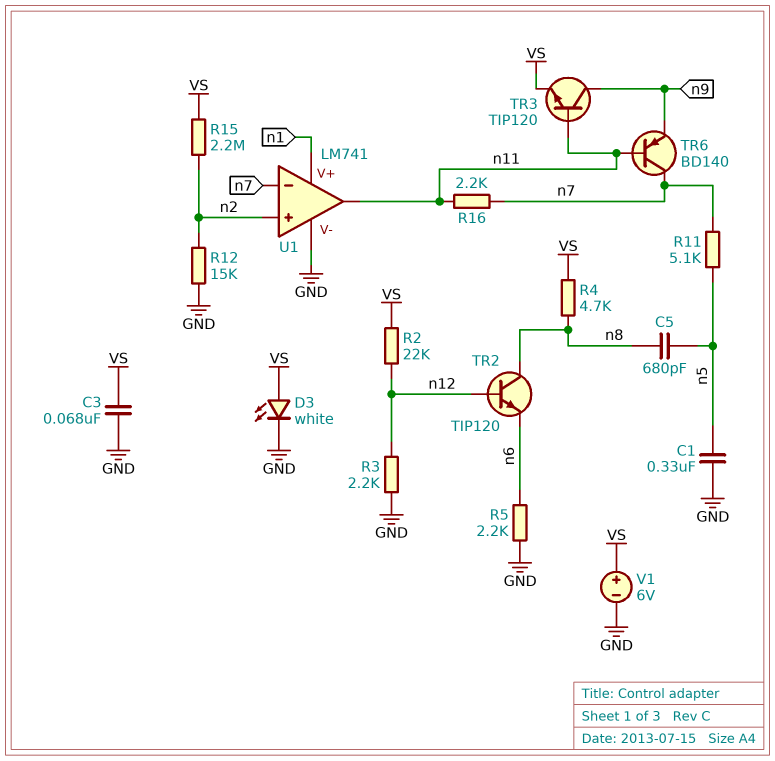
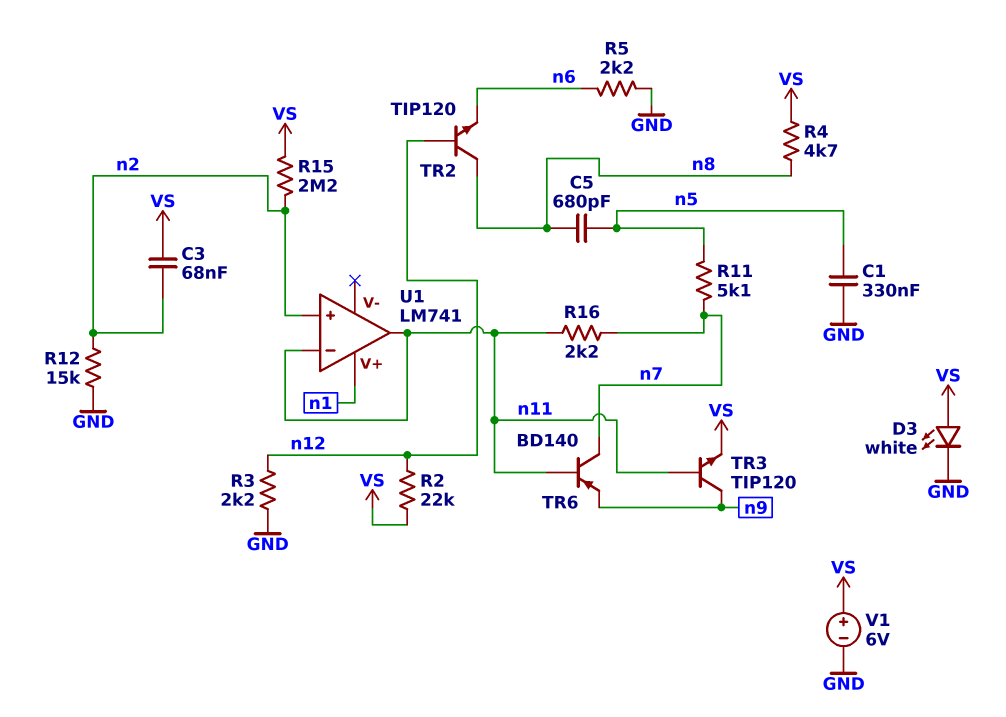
C3: 68nF (GND, VS) -> 68nF (VS, n2)
U1 pin V-: GND -> none
U1 pin in-: n7 -> n11

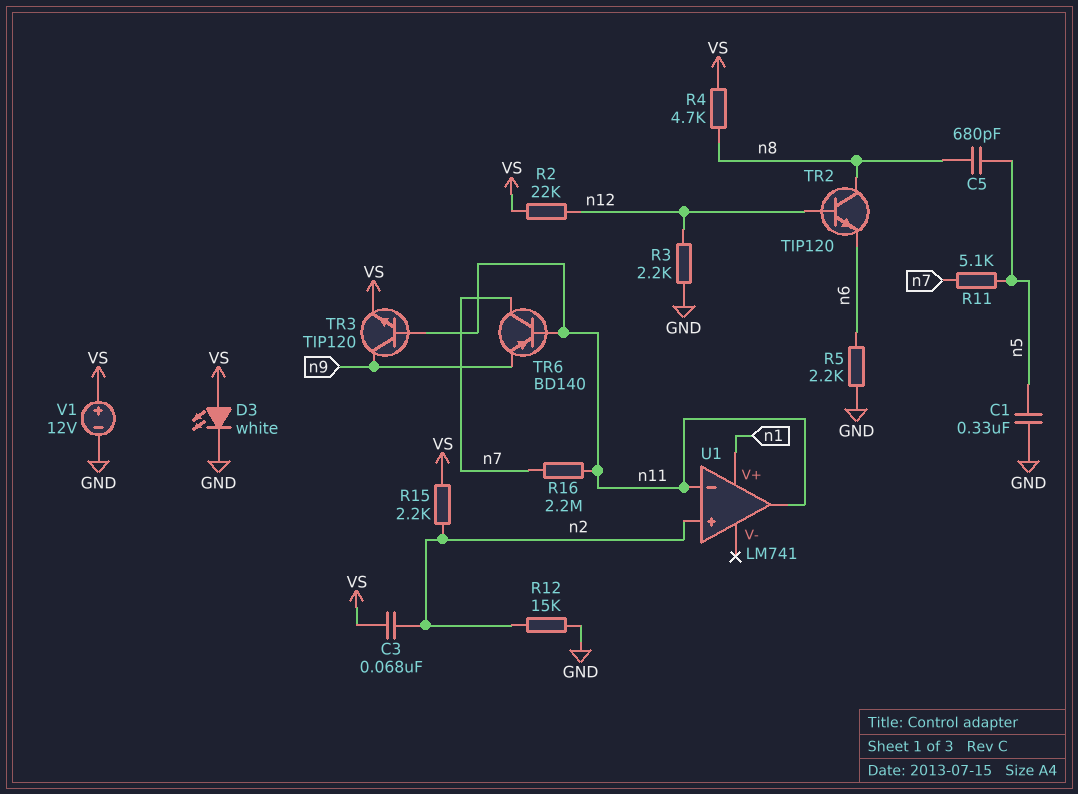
R15: 2.2M (VS, n2) -> 2.2k (VS, n2)
R16: 2.2k (n7, n11) -> 2.2M (n7, n11)
V1: 6V (plus VS, minus GND) -> 12V (plus VS, minus GND)

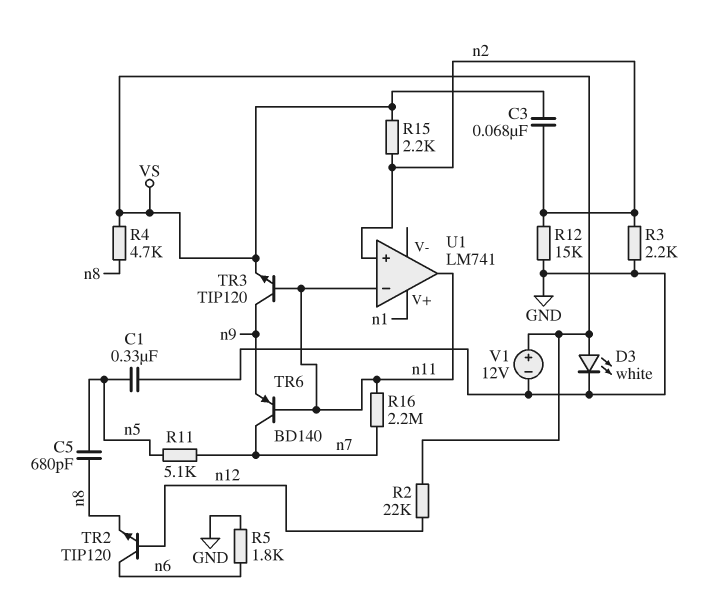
R3: 2.2k (GND, n12) -> 2.2k (GND, n2)
R5: 2.2k (GND, n6) -> 1.8k (GND, n6)
TR2: NPN TIP120 (B n12, C n8, E n6) -> NPN TIP120 (B n12, C n6, E n8)

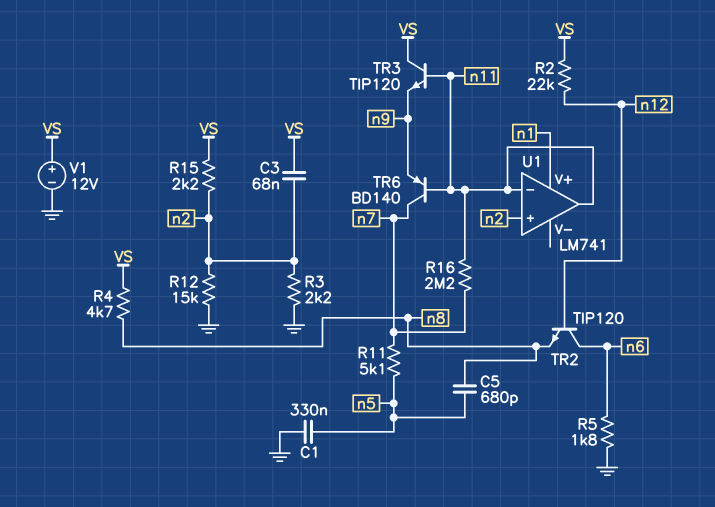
D3: LED white (A VS, K GND) -> none
TR3: NPN TIP120 (B n11, C n9, E VS) -> NPN TIP120 (B n11, C VS, E n9)

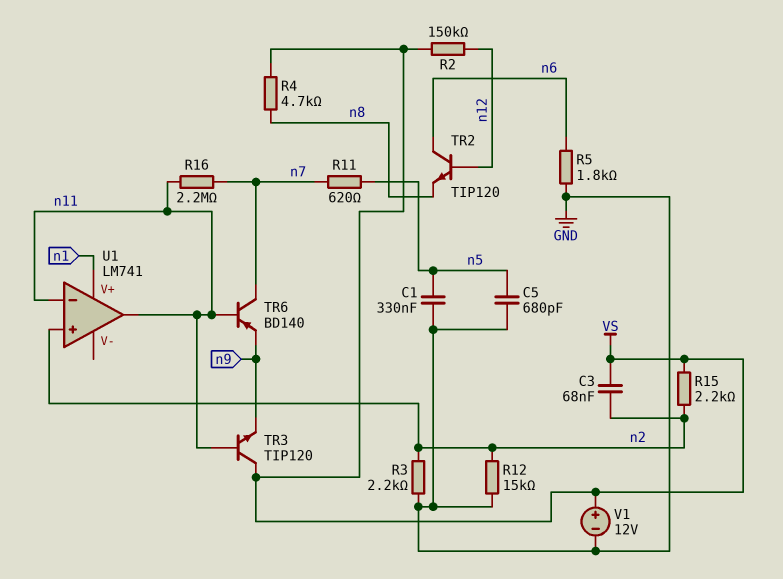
C5: 680pF (n5, n8) -> 680pF (GND, n5)
R2: 22k (VS, n12) -> 150k (VS, n12)
R11: 5.1k (n5, n7) -> 620 (n5, n7)

